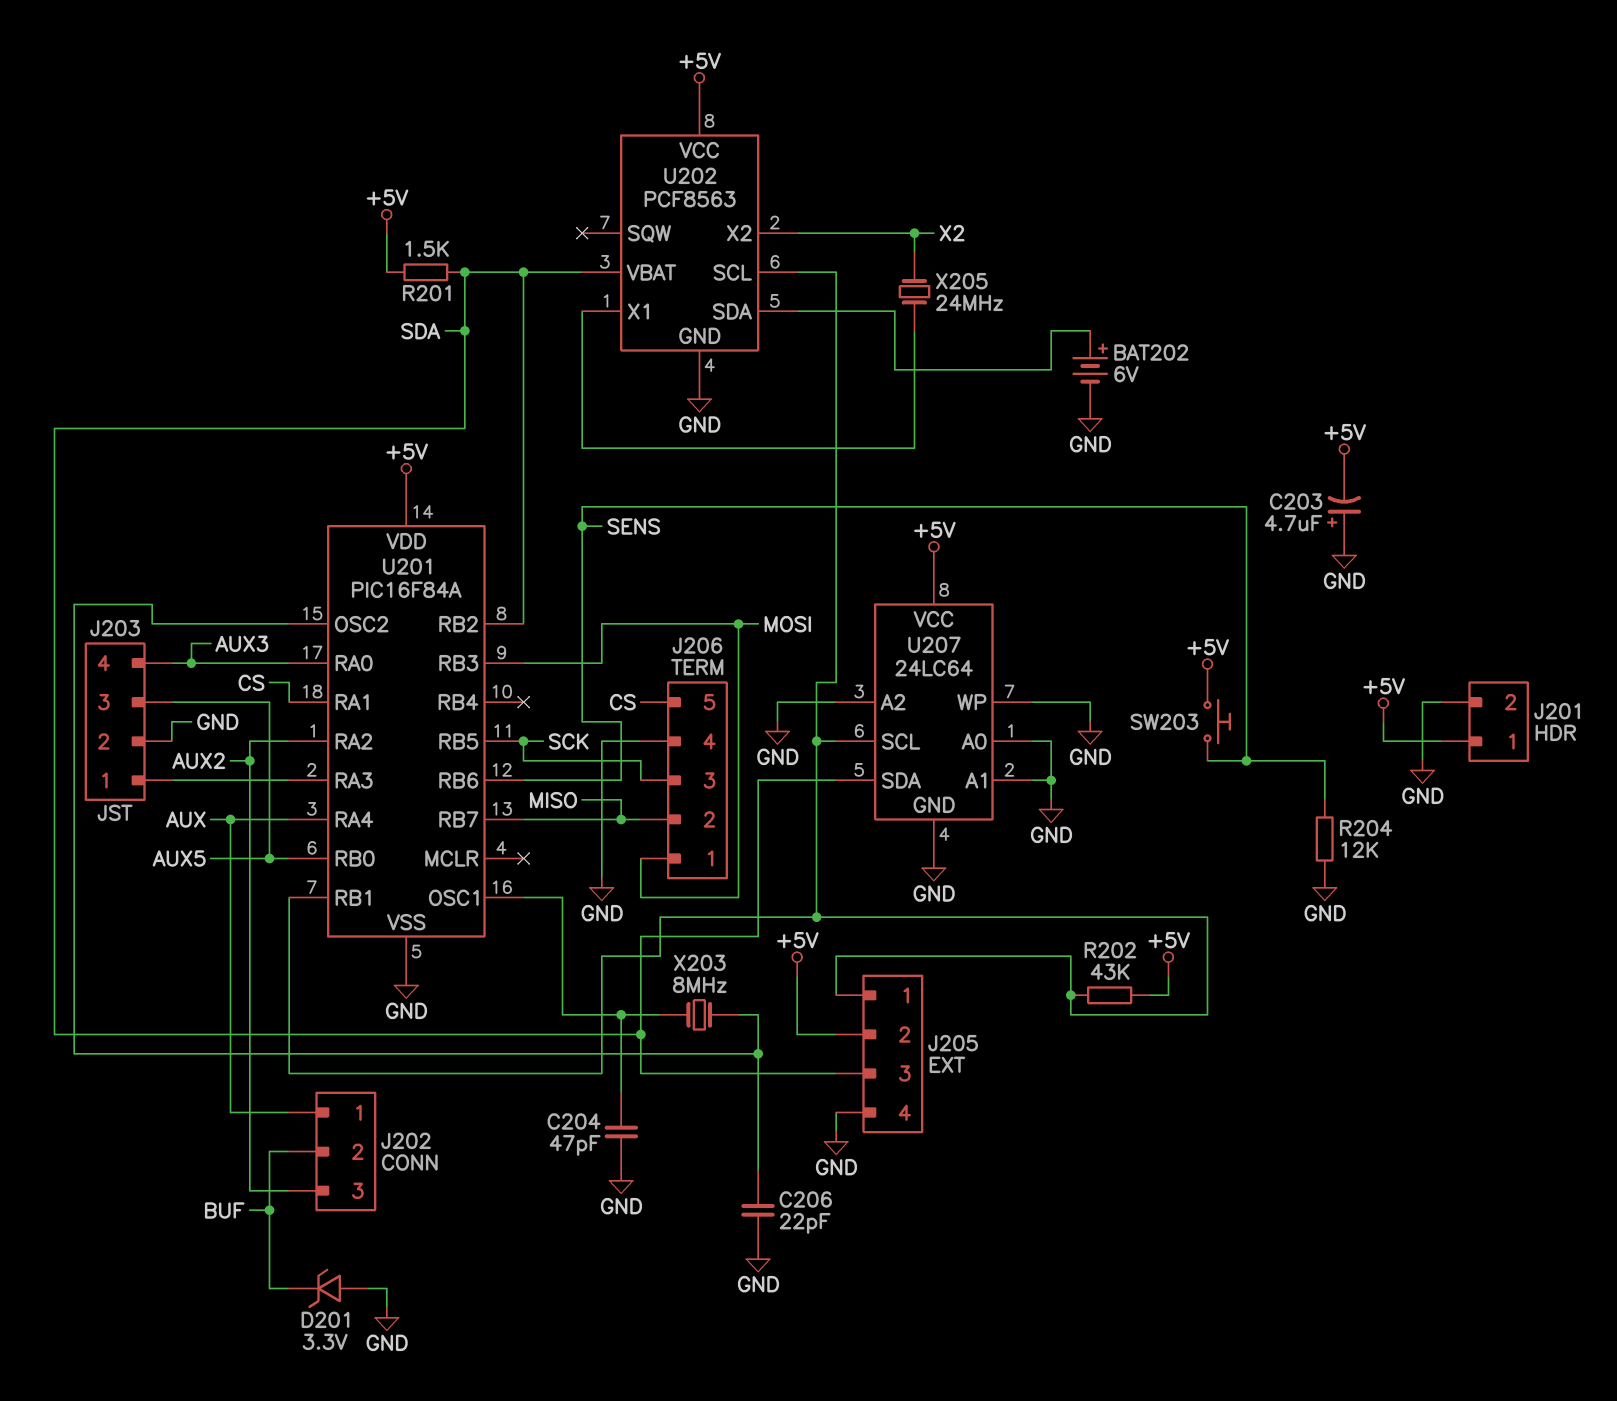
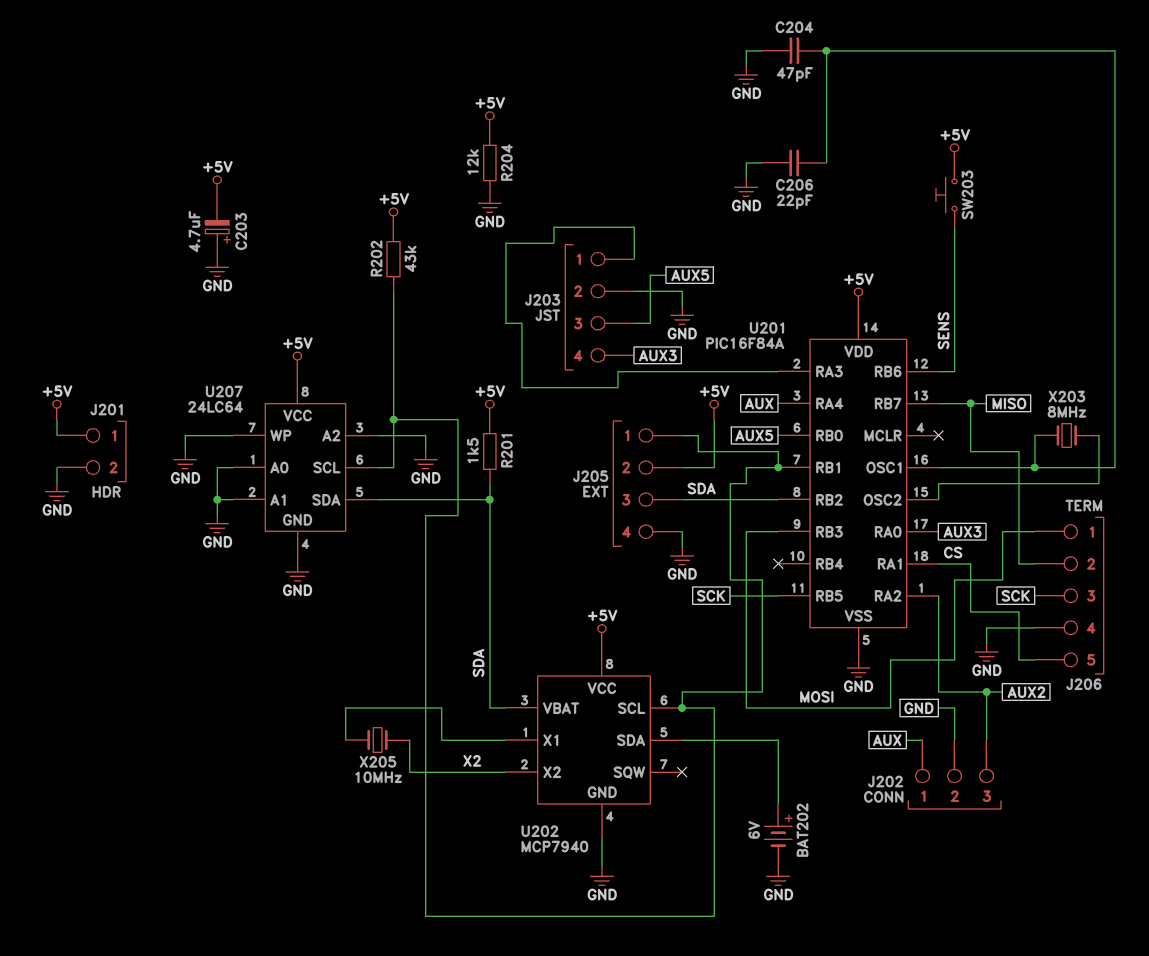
C206: 22pF (GND, U201/OSC2) -> 22pF (GND, U201/OSC1)
D201: zener 3.3V (A GND, K BUF) -> none
J202 pin 2: BUF -> GND
R204: 12k (GND, SENS) -> 12k (+5V, GND)
U202: PCF8563 -> MCP7940
X205: 24MHz (U202/X1, X2) -> 10MHz (U202/X1, X2)

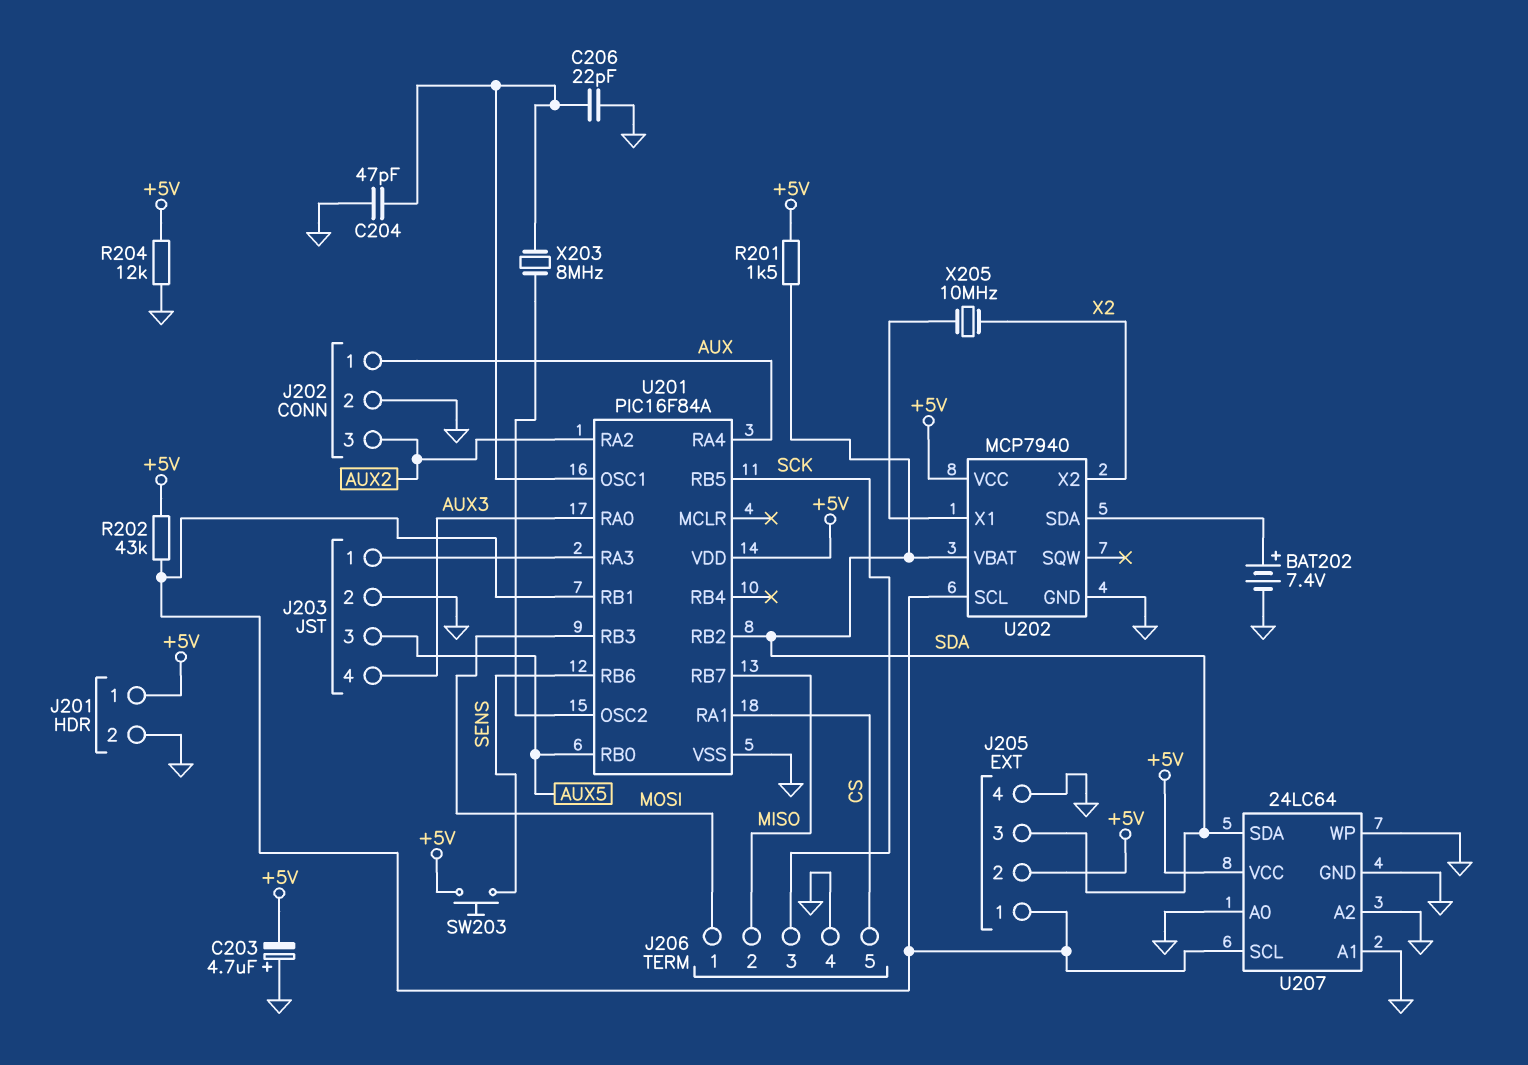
BAT202: 6V (plus U202/SDA, minus GND) -> 7.4V (plus U202/SDA, minus GND)

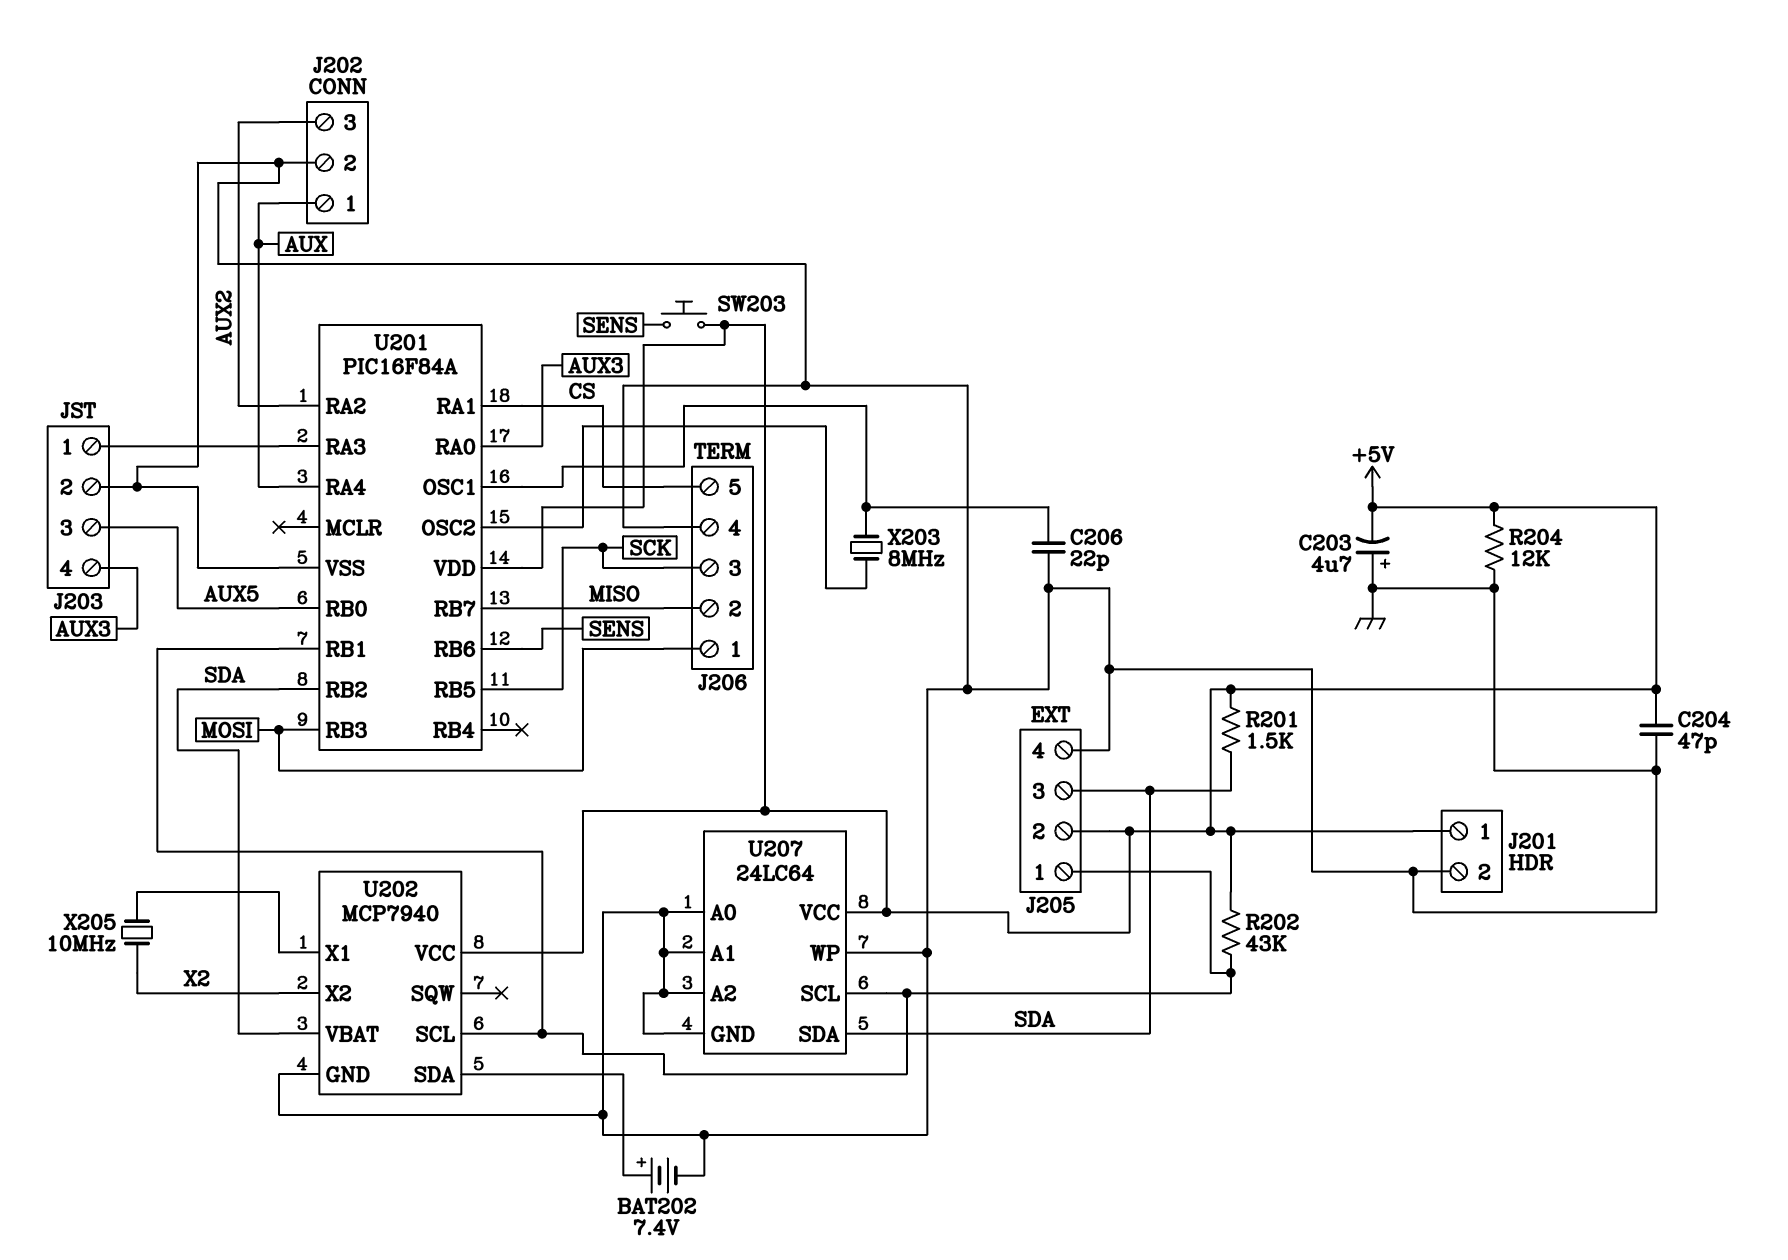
C204: 47pF (GND, U201/OSC1) -> 47pF (+5V, GND)

